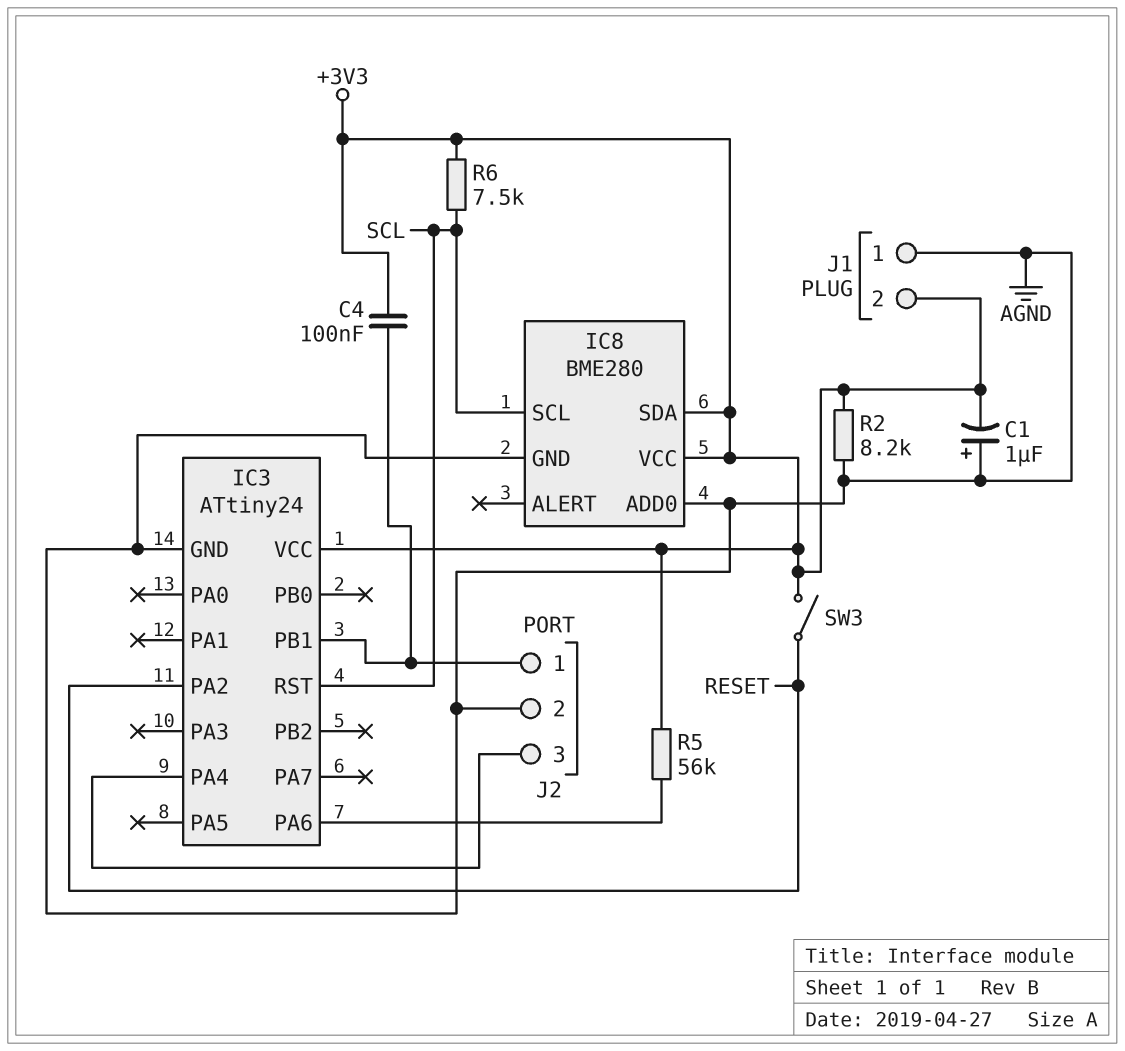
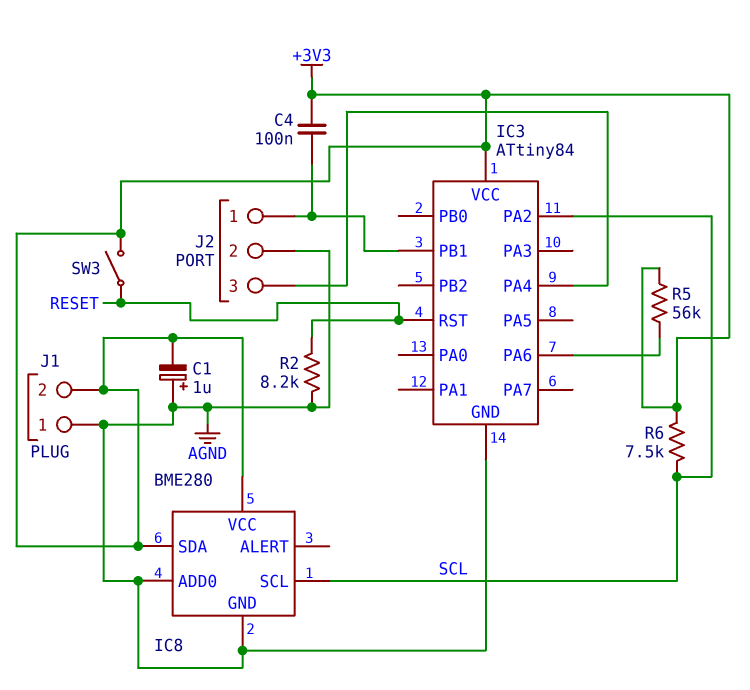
IC3: ATtiny24 -> ATtiny84
IC3 pin PA2: RESET -> SCL
IC3 pin RST: SCL -> RESET
R2: 8.2k (+3V3, AGND) -> 8.2k (AGND, RESET)

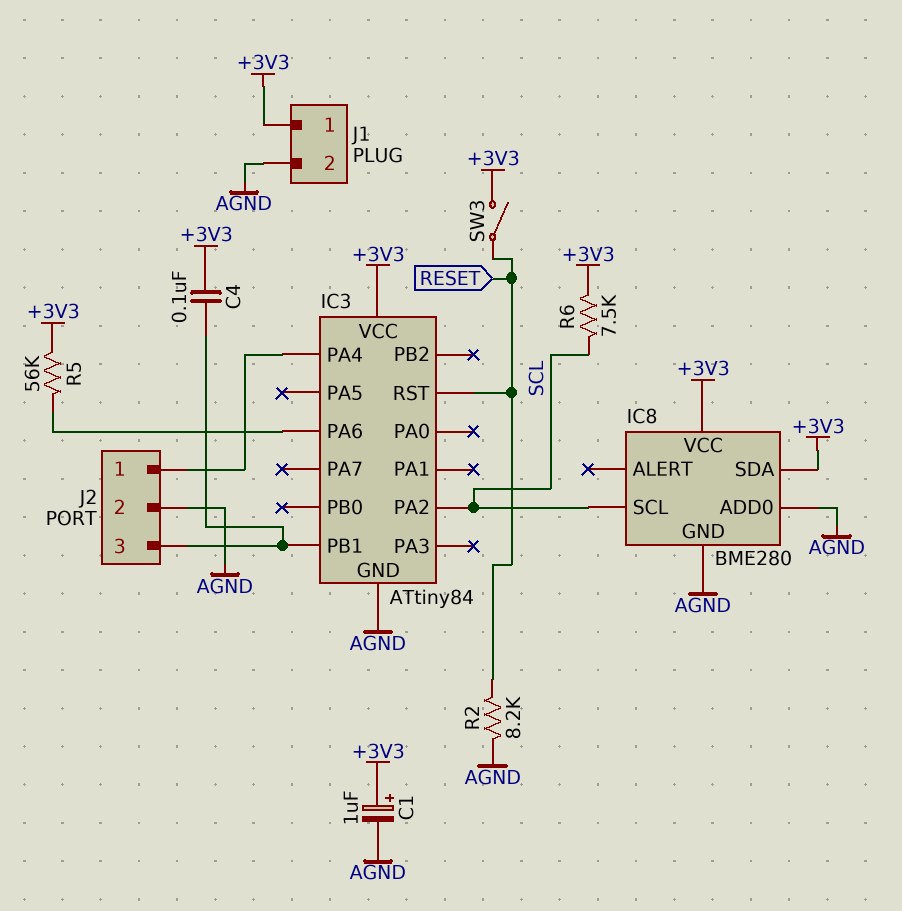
C1: 1uF (plus AGND, minus +3V3) -> 1uF (plus +3V3, minus AGND)
J1 pin 1: AGND -> +3V3
J1 pin 2: +3V3 -> AGND
J2 pin 1: IC3/PB1 -> IC3/PA4
J2 pin 3: IC3/PA4 -> IC3/PB1

